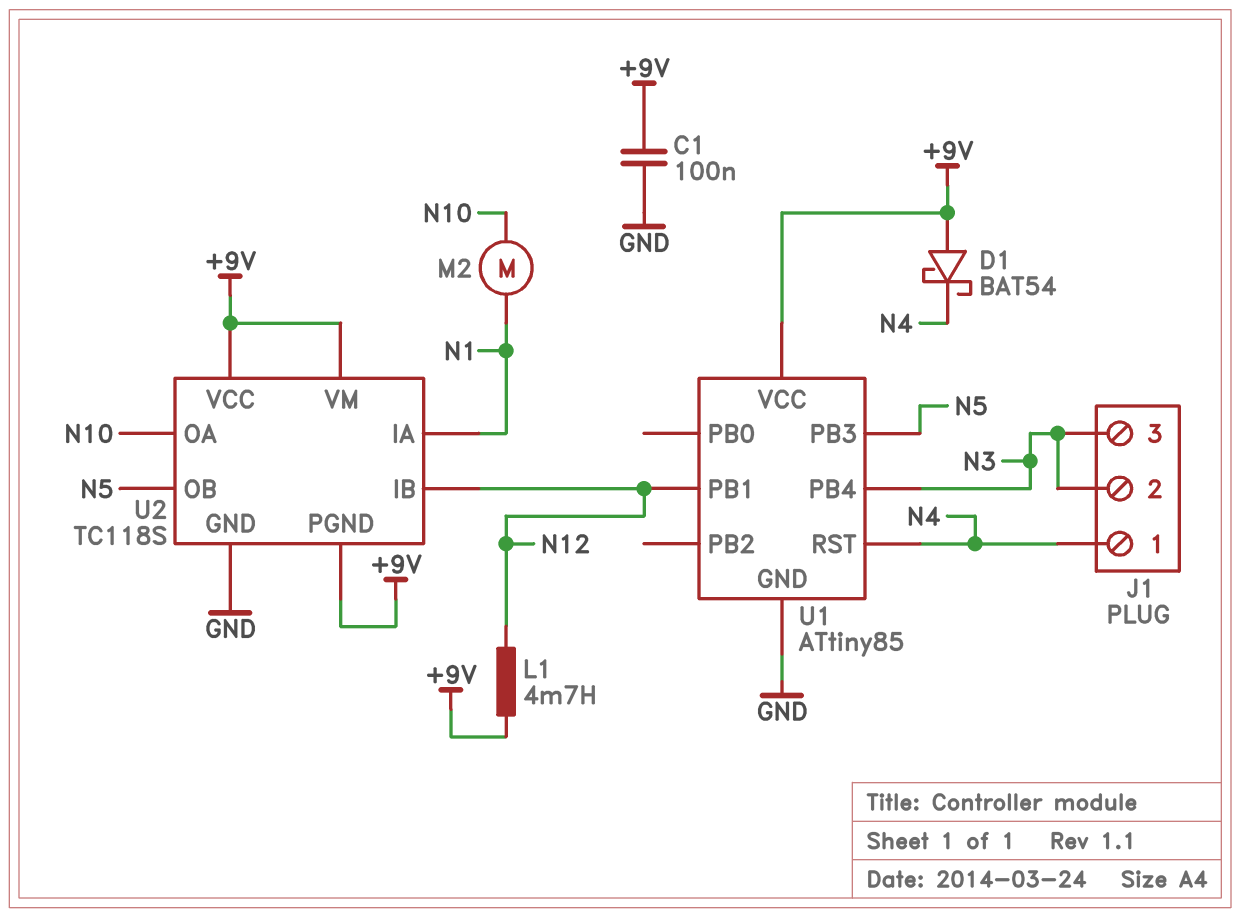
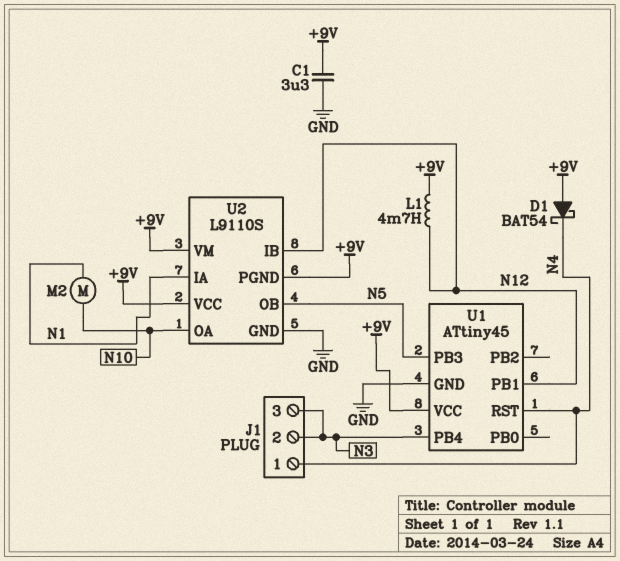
C1: 100nF (+9V, GND) -> 3.3uF (+9V, GND)
U1: ATtiny85 -> ATtiny45
U2: TC118S -> L9110S

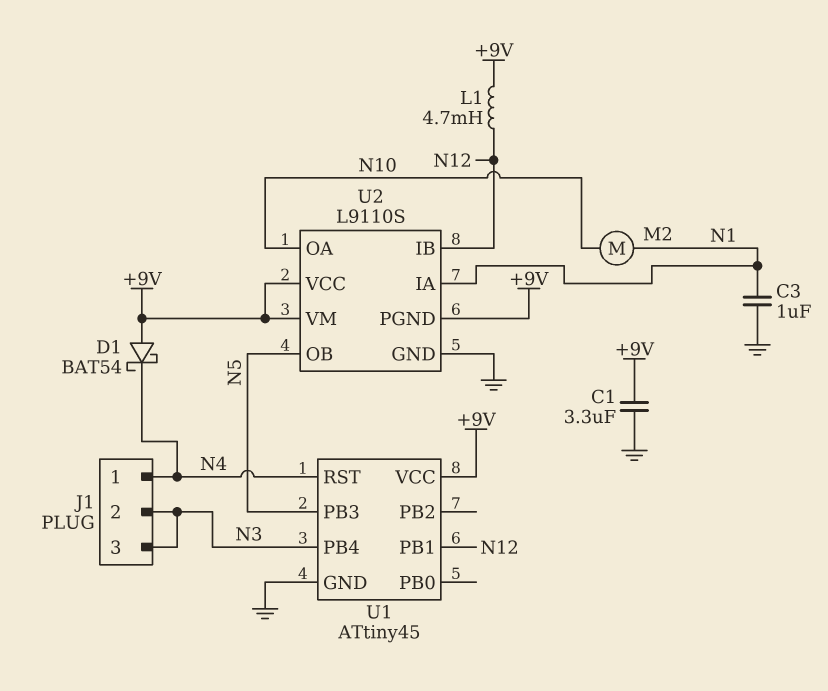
C3: none -> 1uF (GND, N1)

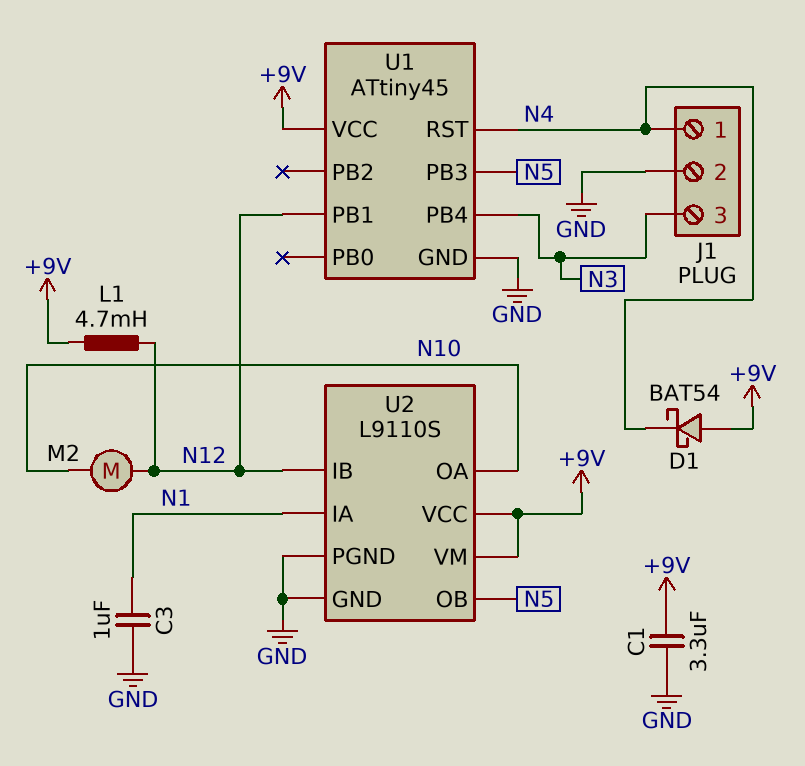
J1 pin 2: N3 -> GND
M2: motor (N1, N10) -> motor (N10, N12)
U2 pin PGND: +9V -> GND

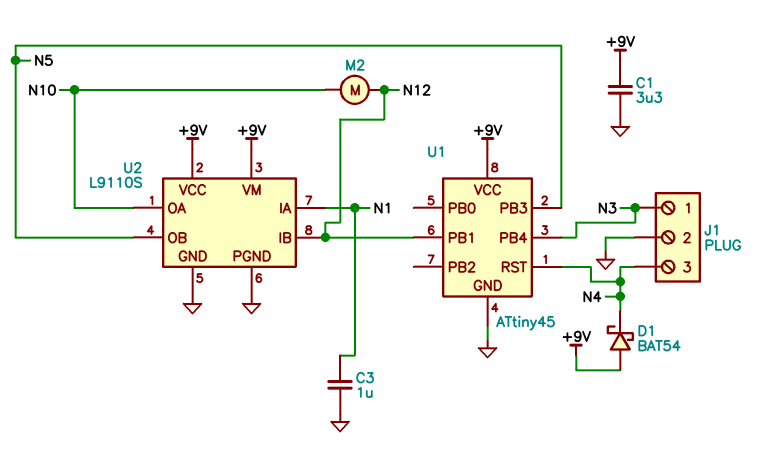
J1 pin 1: N4 -> N3
J1 pin 3: N3 -> N4
L1: 4.7mH (+9V, N12) -> none

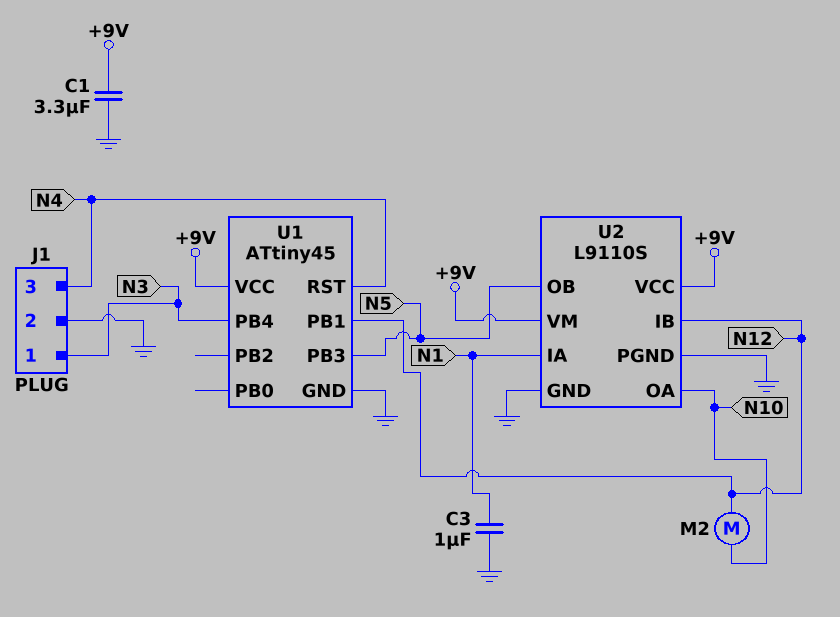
D1: schottky BAT54 (A +9V, K N4) -> none

